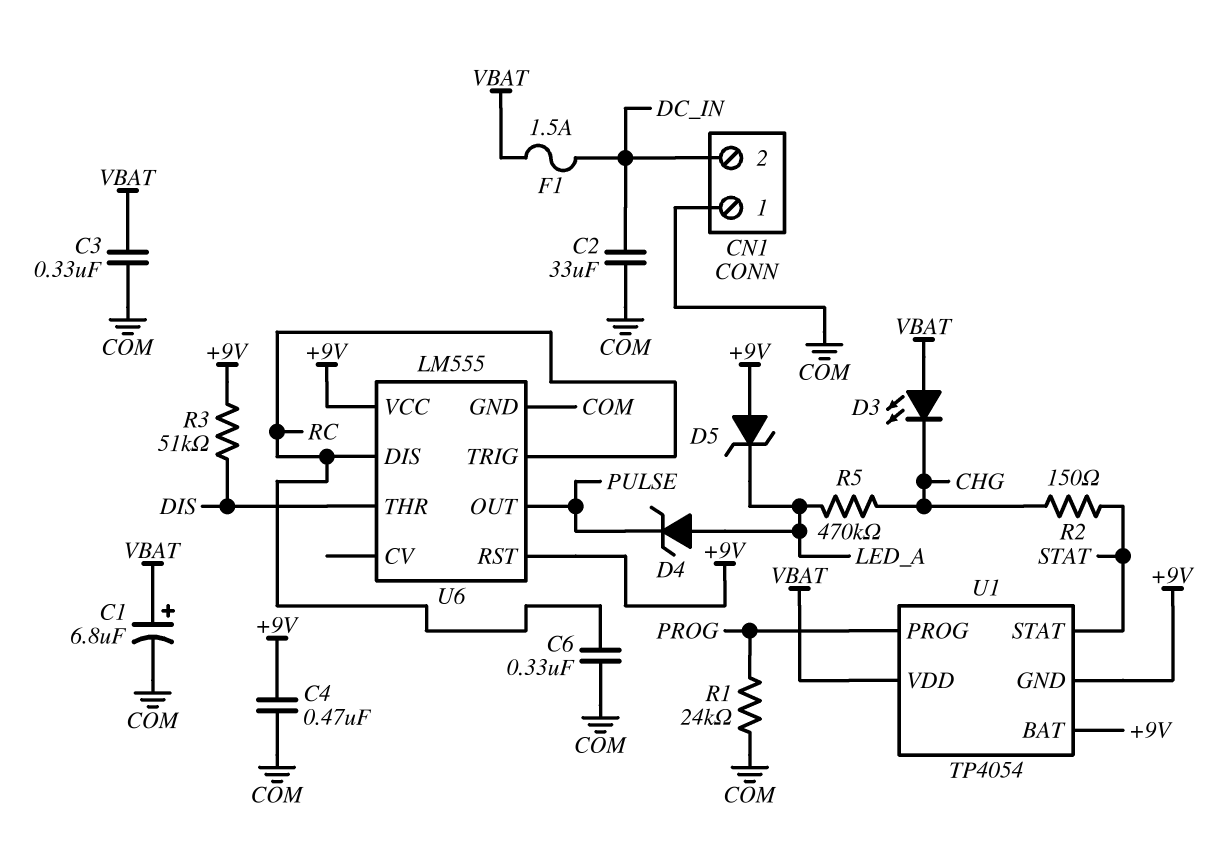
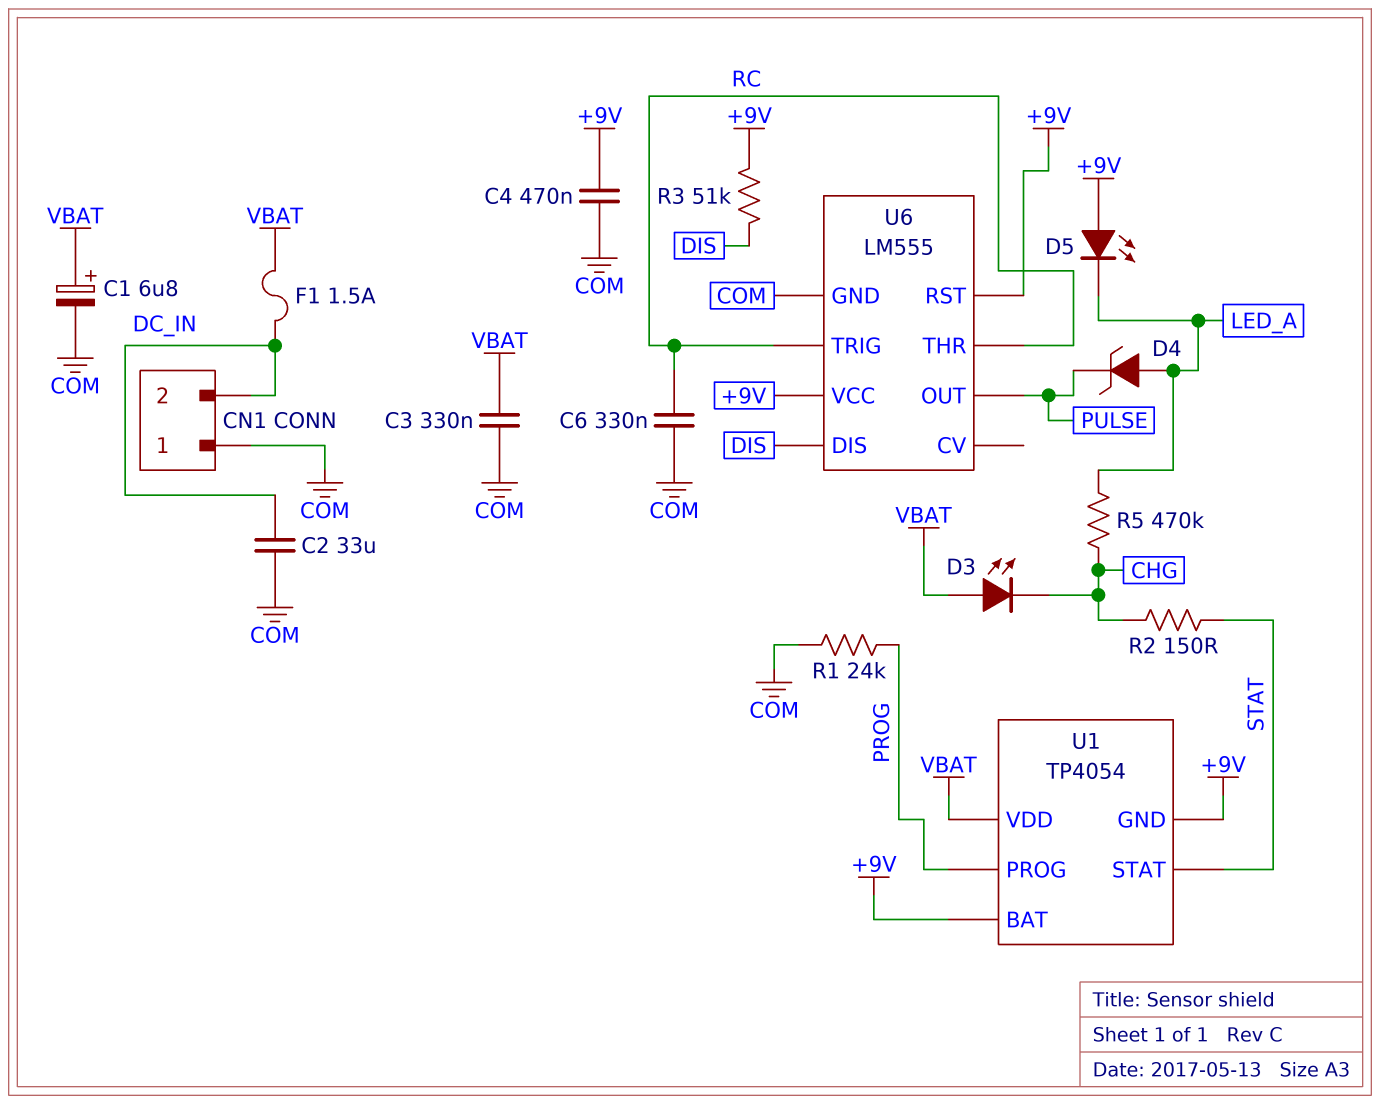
D5: zener (A +9V, K LED_A) -> LED (A +9V, K LED_A)
U6 pin DIS: RC -> DIS
U6 pin THR: DIS -> RC

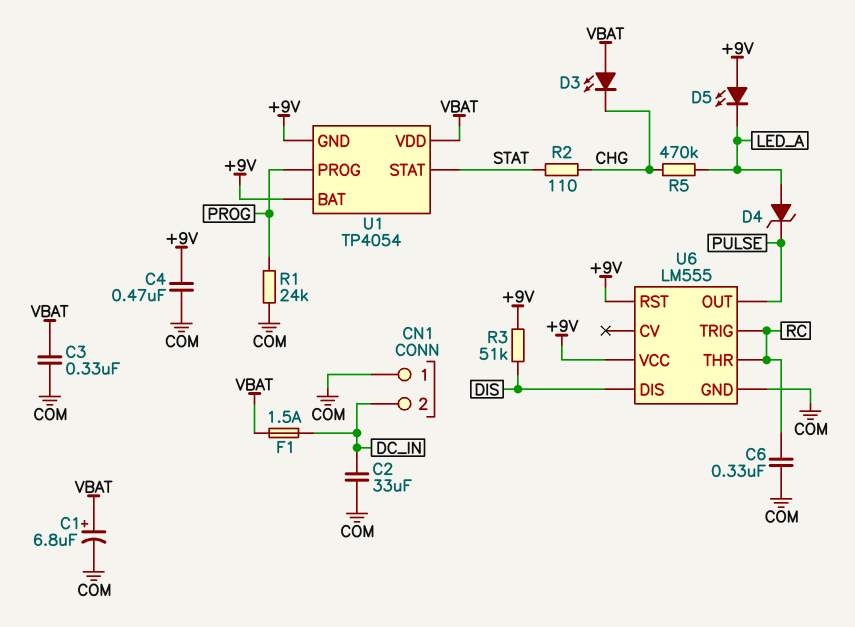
R2: 150 (CHG, STAT) -> 110 (CHG, STAT)

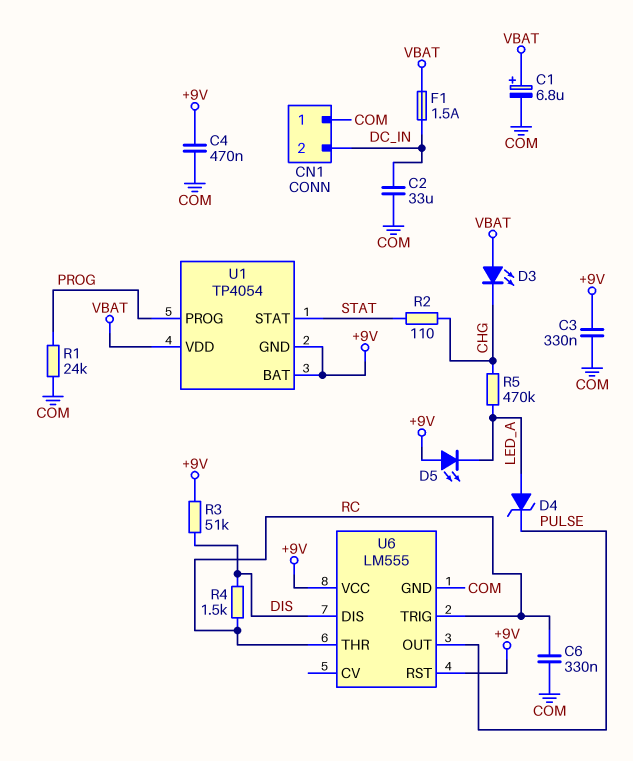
C3: 330nF (COM, VBAT) -> 330nF (+9V, COM)
R4: none -> 1.5k (DIS, RC)

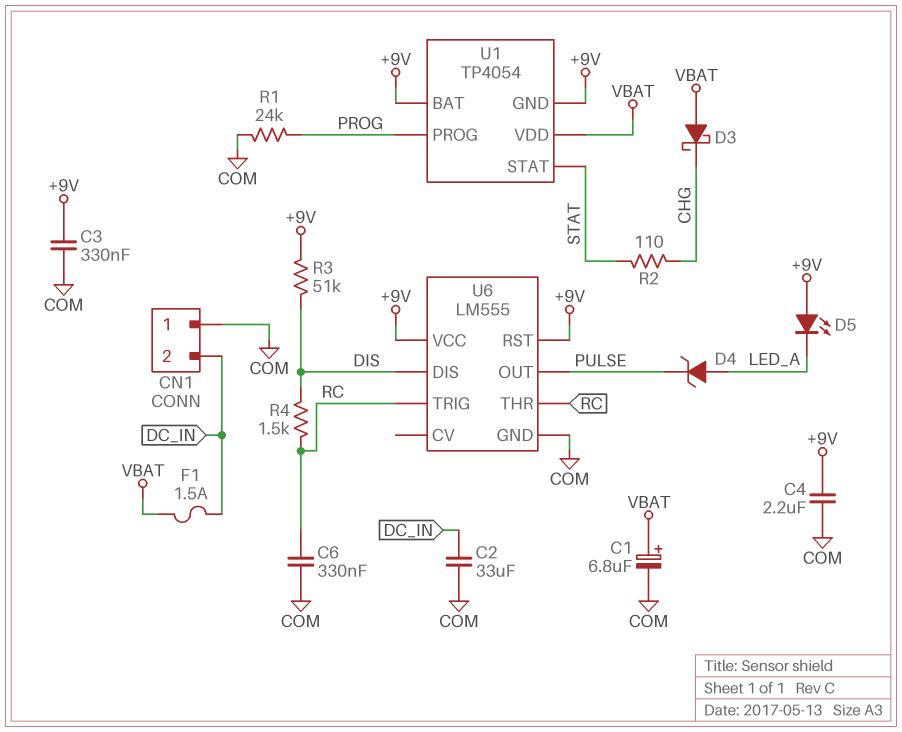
C4: 470nF (+9V, COM) -> 2.2uF (+9V, COM)
D3: LED (A VBAT, K CHG) -> schottky (A VBAT, K CHG)
R5: 470k (CHG, LED_A) -> none

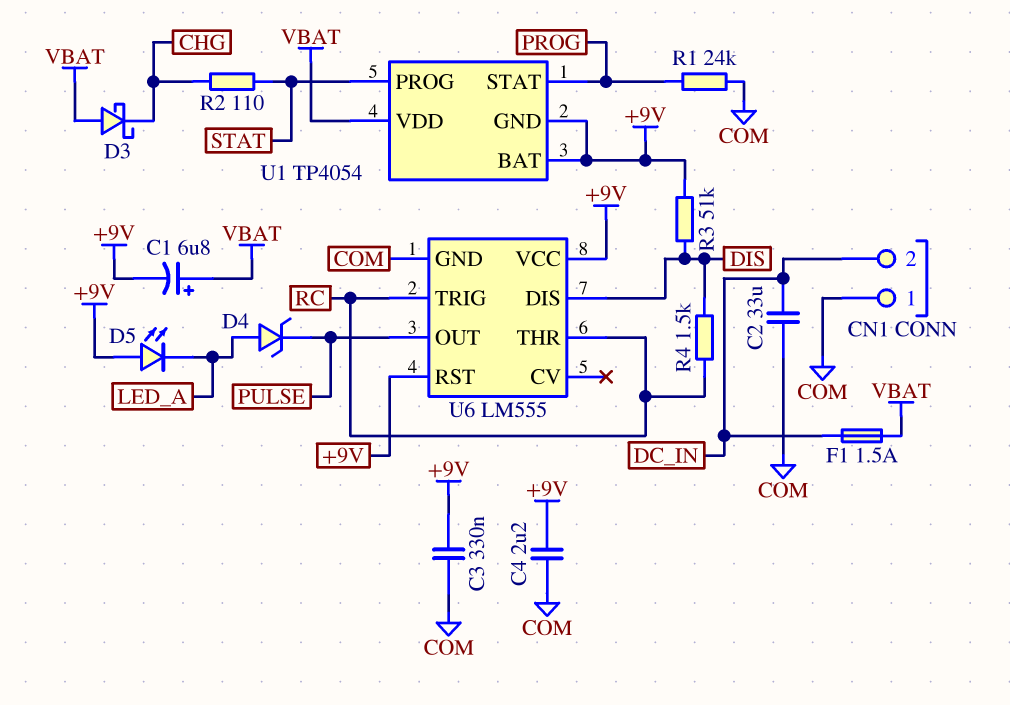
C1: 6.8uF (plus VBAT, minus COM) -> 6.8uF (plus VBAT, minus +9V)
C6: 330nF (COM, RC) -> none
U1 pin PROG: PROG -> STAT
U1 pin STAT: STAT -> PROG

